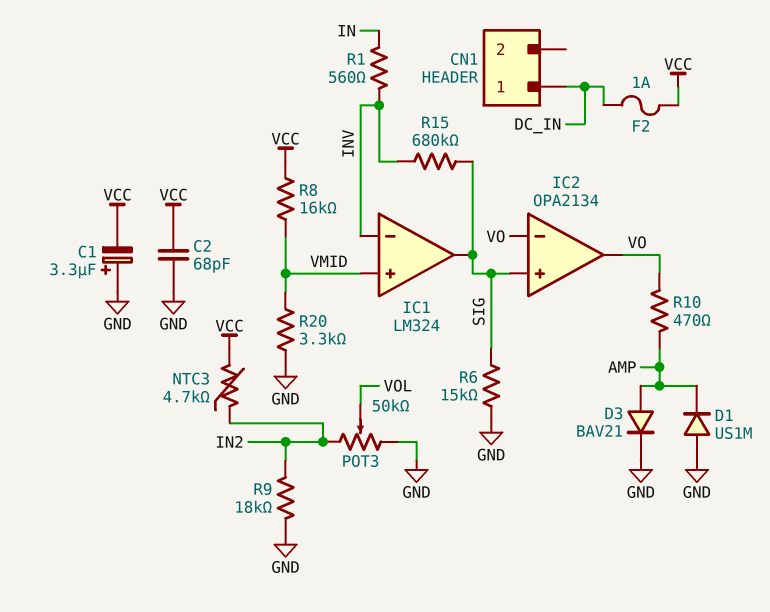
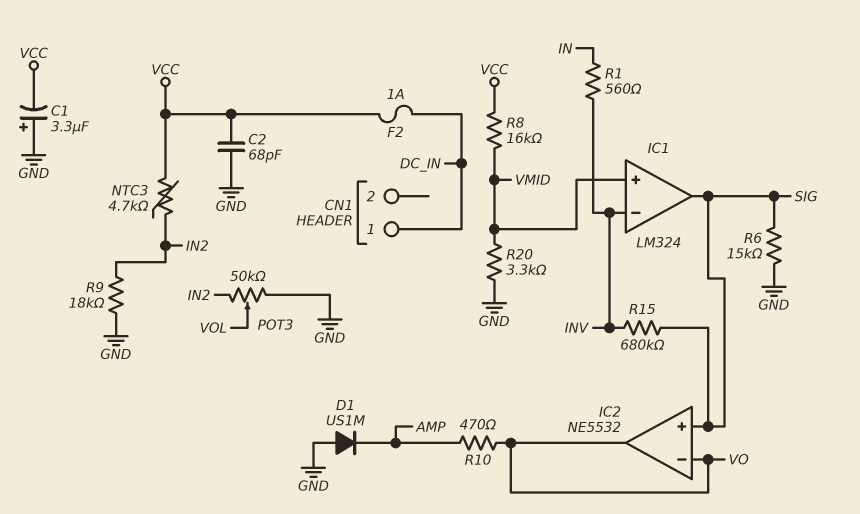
D3: diode BAV21 (A AMP, K GND) -> none
IC2: OPA2134 -> NE5532

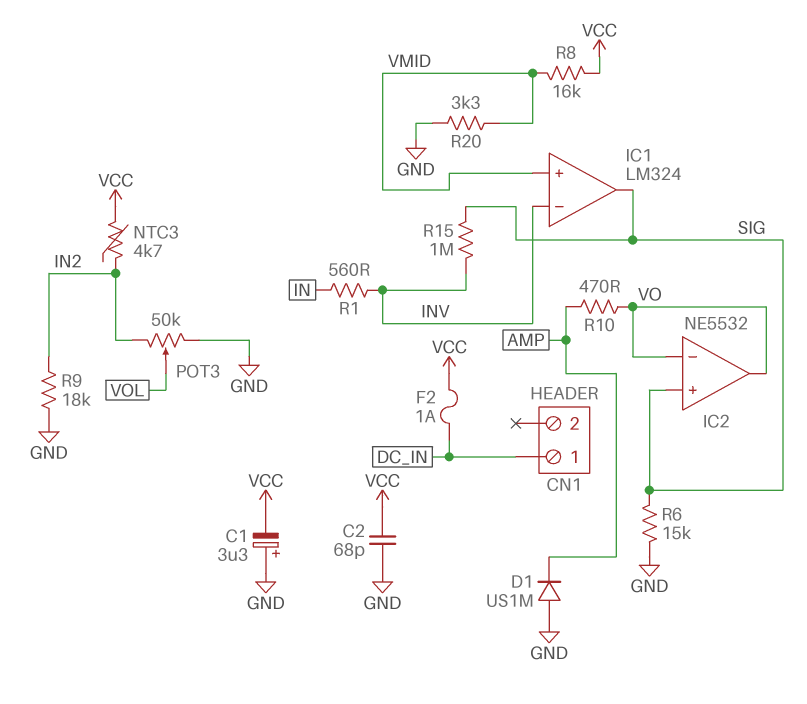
R15: 680k (INV, SIG) -> 1M (INV, SIG)

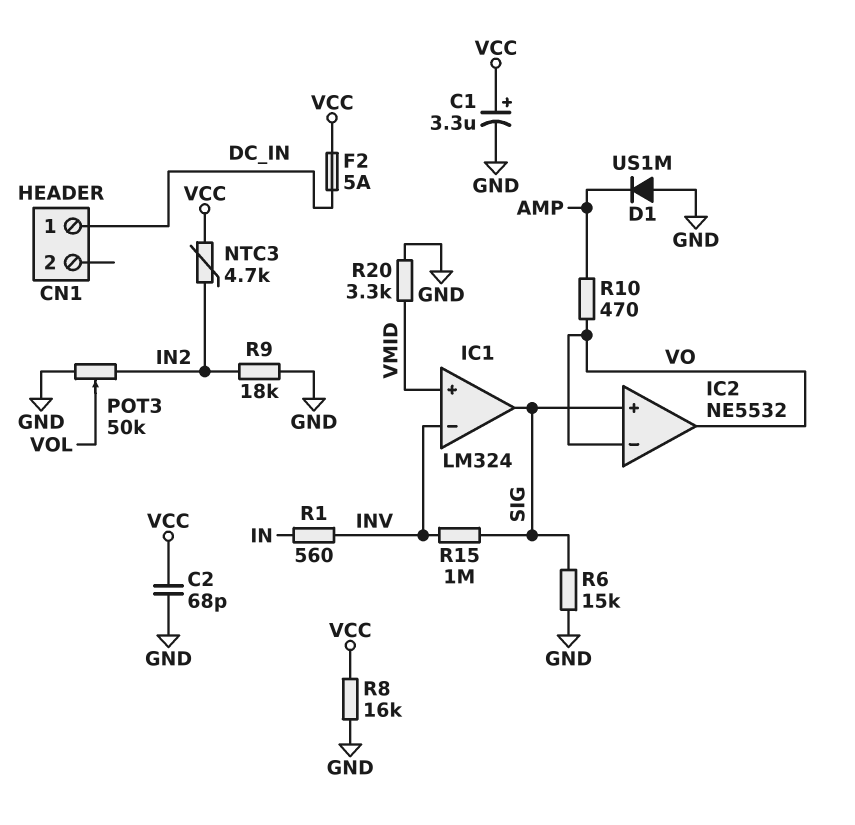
C1: 3.3uF (plus GND, minus VCC) -> 3.3uF (plus VCC, minus GND)
F2: 1A (DC_IN, VCC) -> 5A (DC_IN, VCC)
R8: 16k (VCC, VMID) -> 16k (GND, VCC)

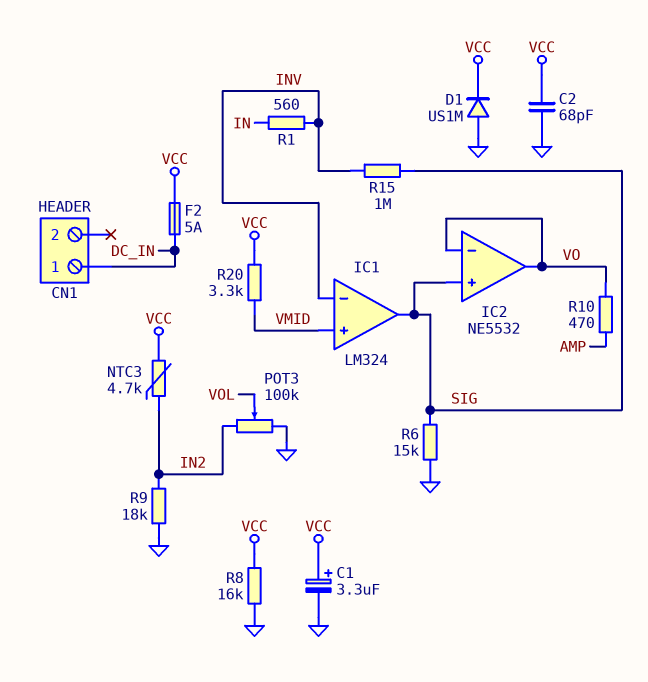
D1: diode US1M (A GND, K AMP) -> diode US1M (A GND, K VCC)
POT3: 50k (GND, IN2, wiper VOL) -> 100k (GND, IN2, wiper VOL)
R20: 3.3k (GND, VMID) -> 3.3k (VCC, VMID)

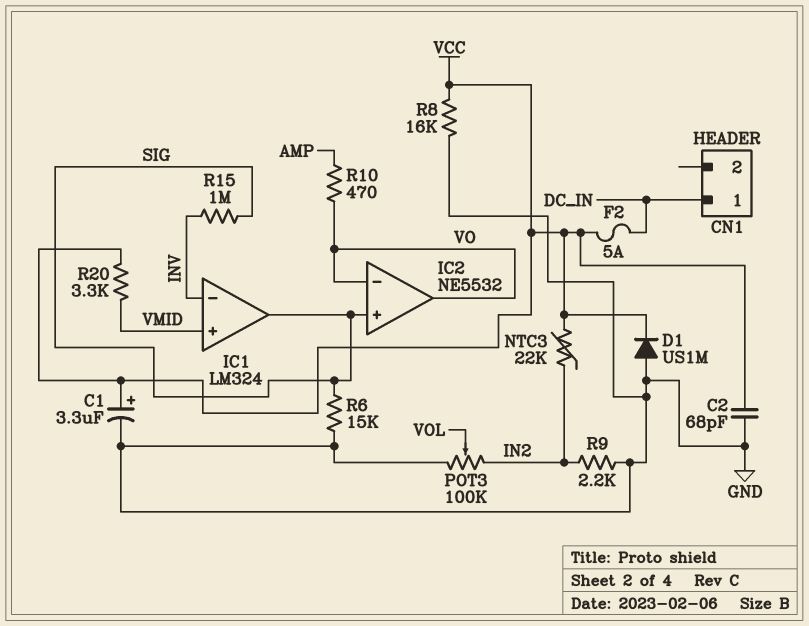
NTC3: 4.7k (IN2, VCC) -> 22k (IN2, VCC)
R1: 560 (IN, INV) -> none
R9: 18k (GND, IN2) -> 2.2k (GND, IN2)

